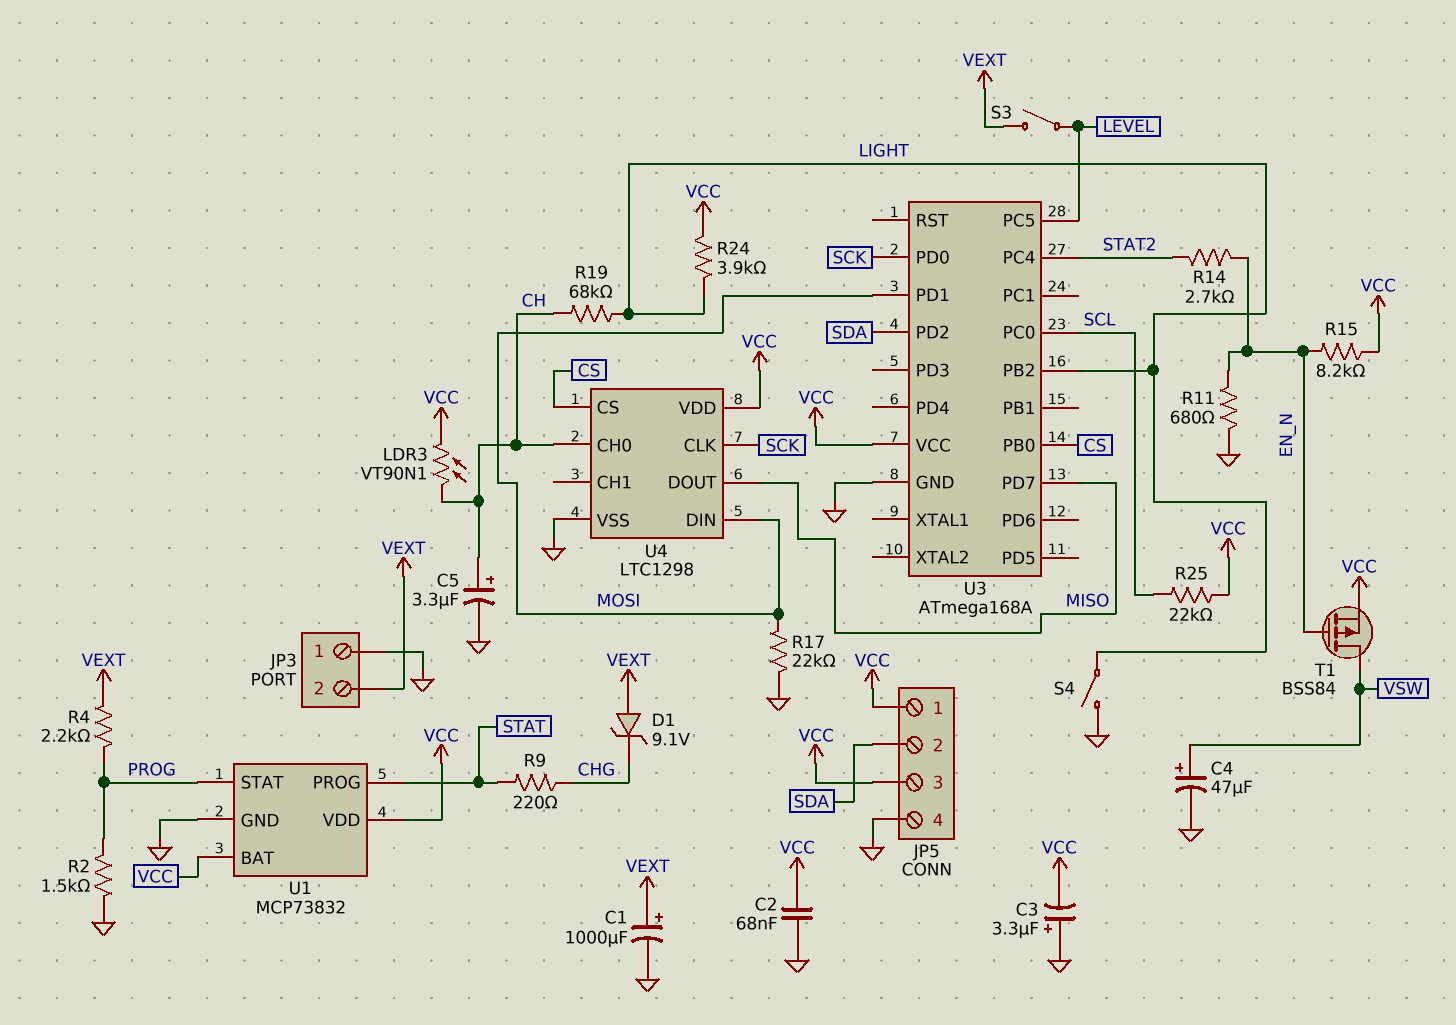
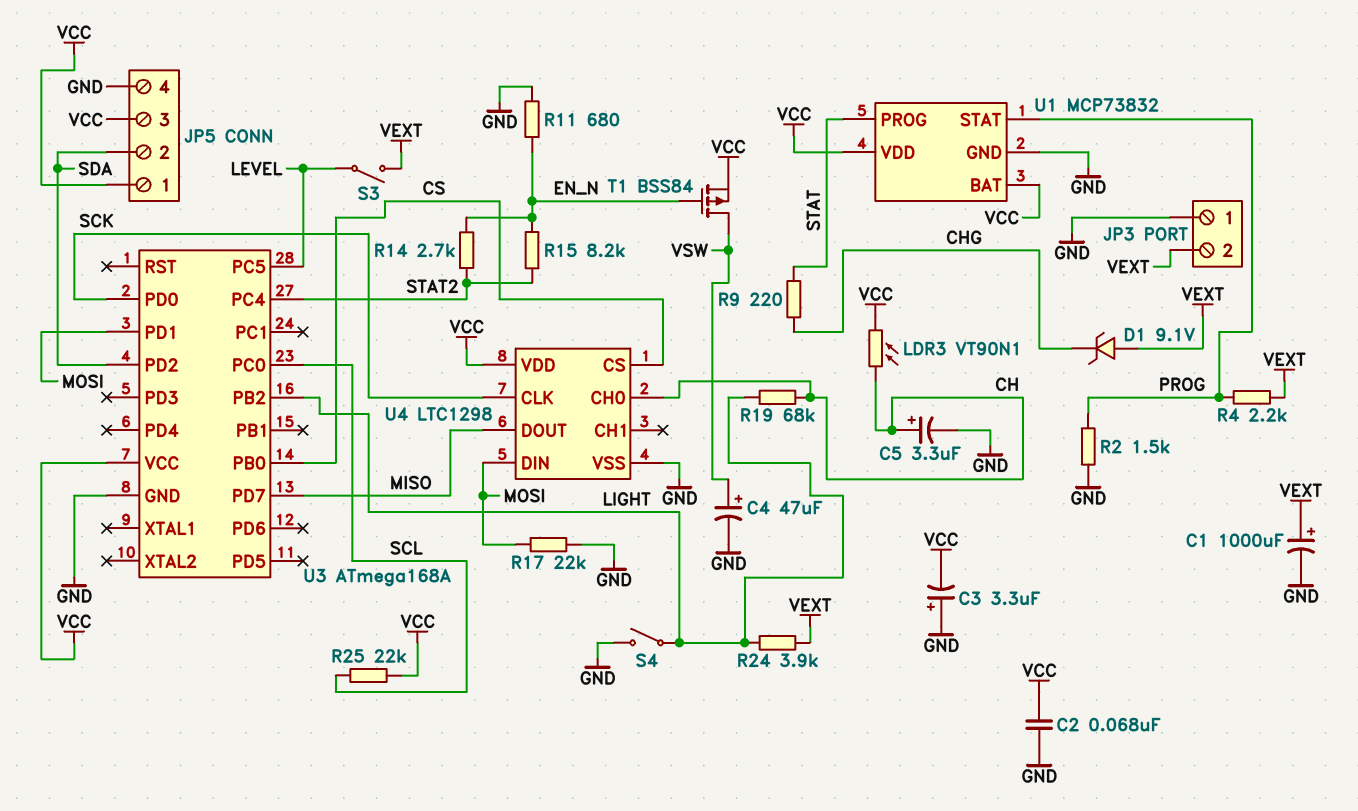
R15: 8.2k (EN_N, VCC) -> 8.2k (EN_N, STAT2)
R24: 3.9k (LIGHT, VCC) -> 3.9k (LIGHT, VEXT)

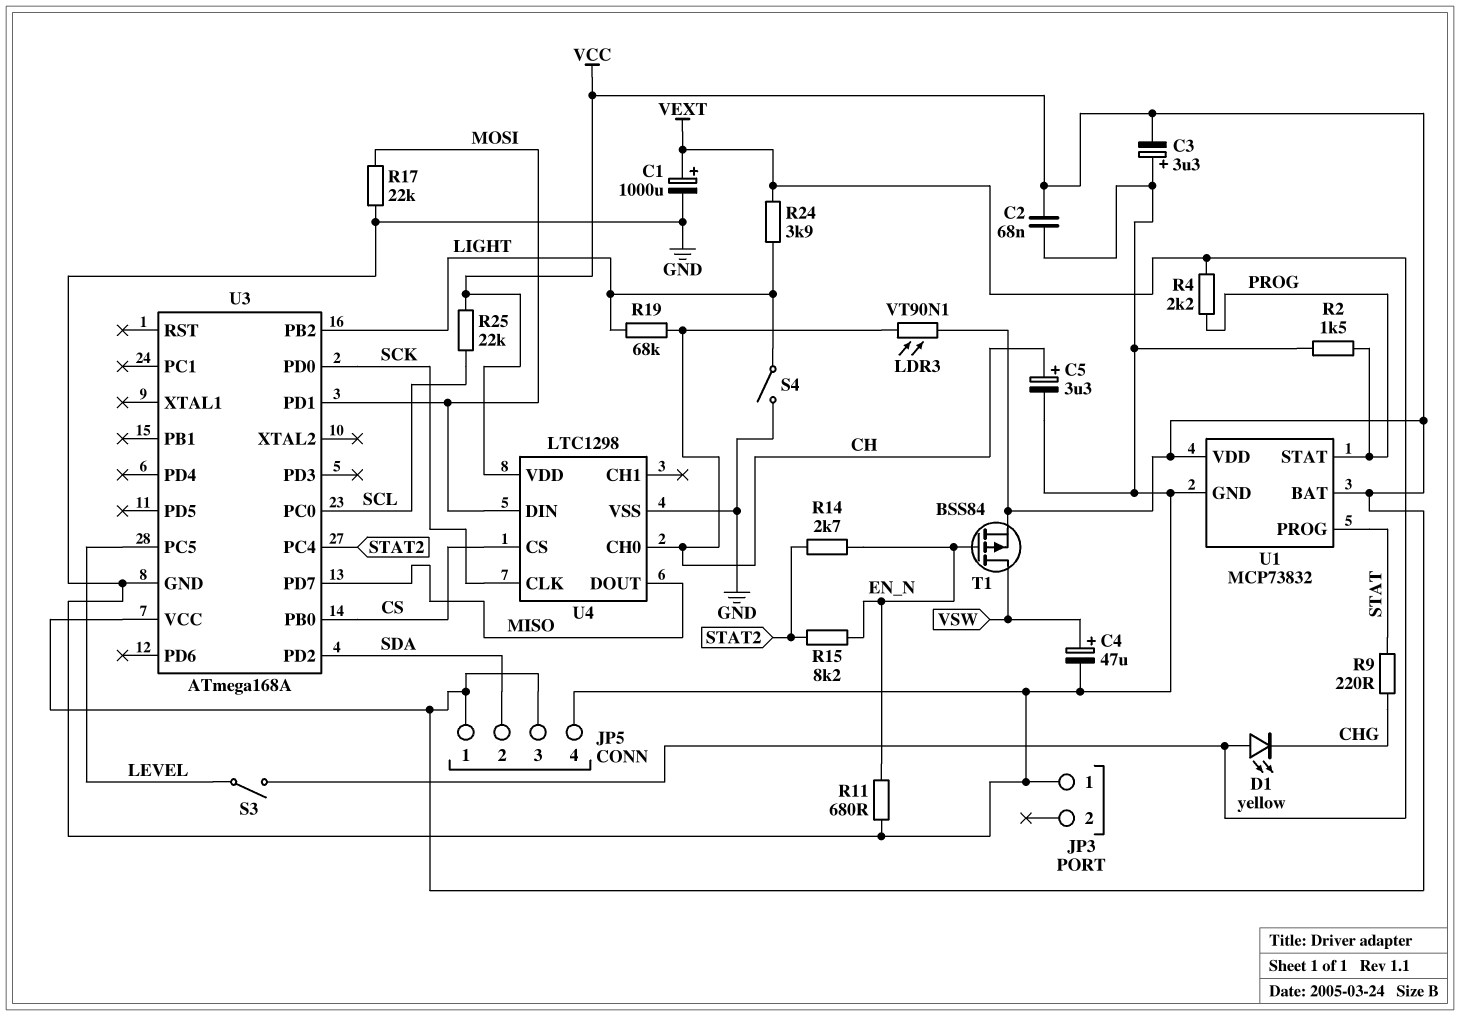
D1: zener 9.1V (A VEXT, K CHG) -> LED yellow (A VEXT, K CHG)
JP3 pin 2: VEXT -> none

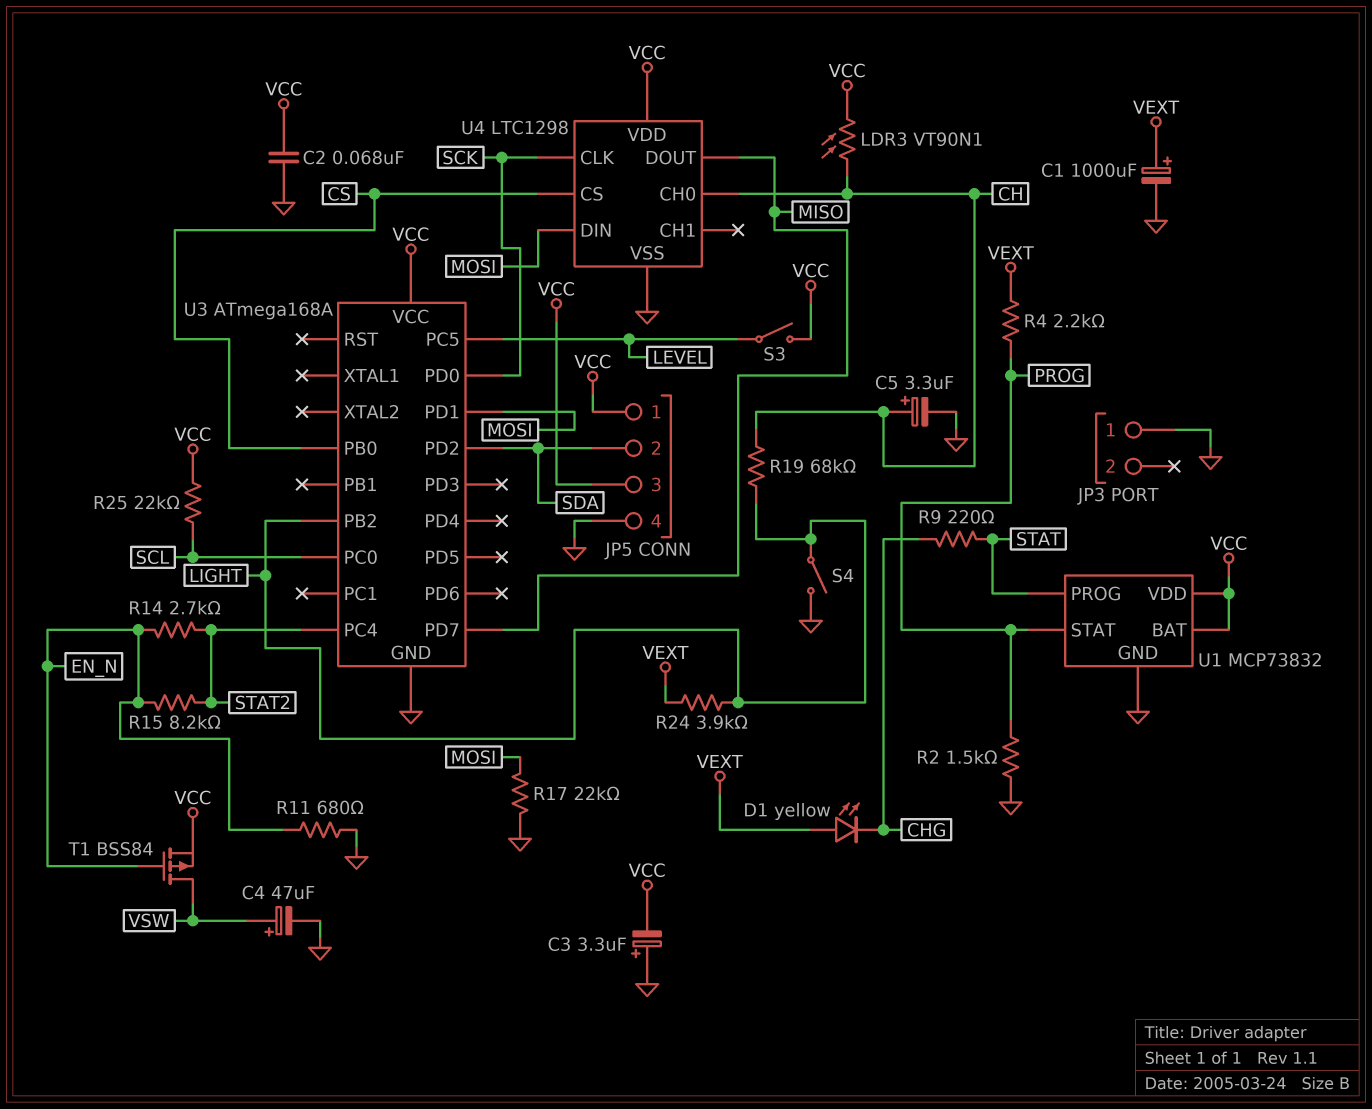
S3: switch (LEVEL, VEXT) -> switch (LEVEL, VCC)

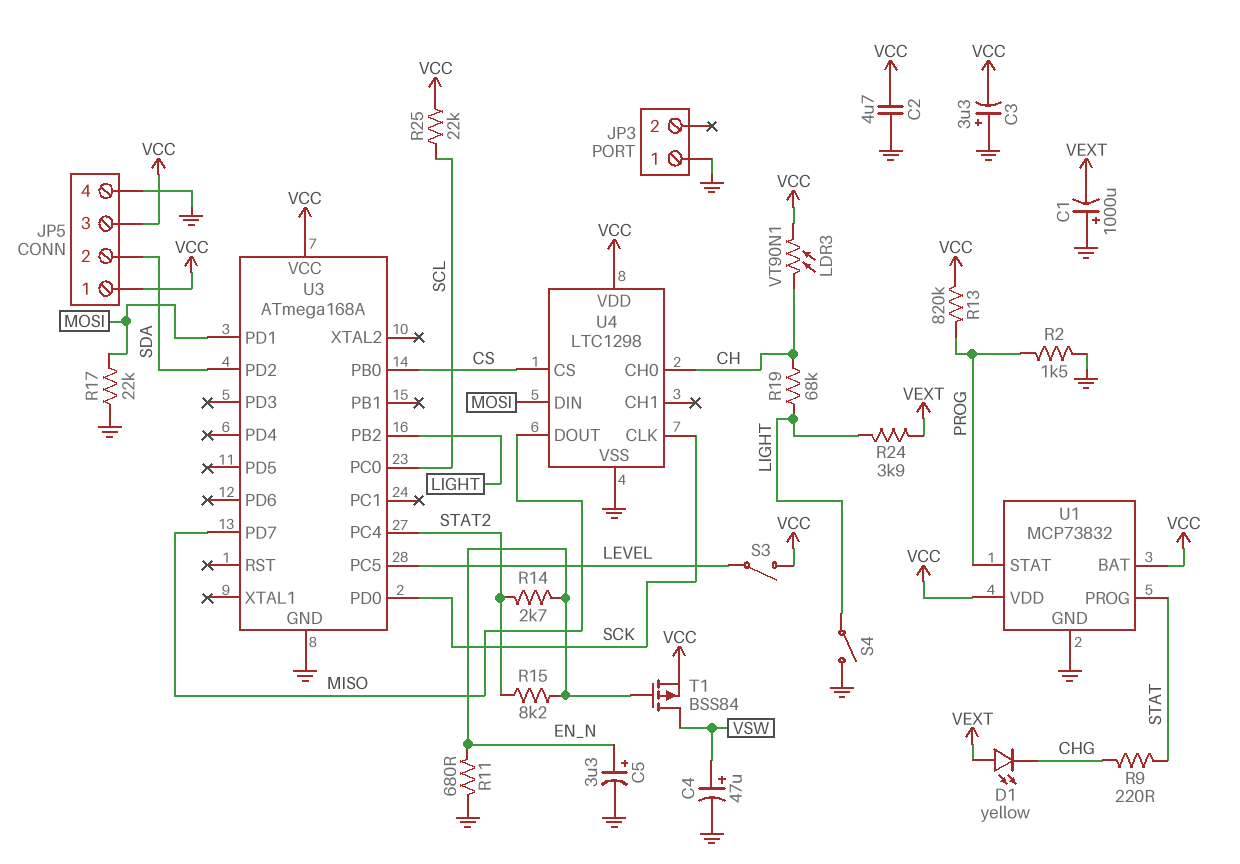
C1: 1000uF (plus VEXT, minus GND) -> 1000uF (plus GND, minus VEXT)
C2: 68nF (GND, VCC) -> 4.7uF (GND, VCC)
C5: 3.3uF (plus CH, minus GND) -> 3.3uF (plus EN_N, minus GND)
R4: 2.2k (PROG, VEXT) -> none
R13: none -> 820k (PROG, VCC)

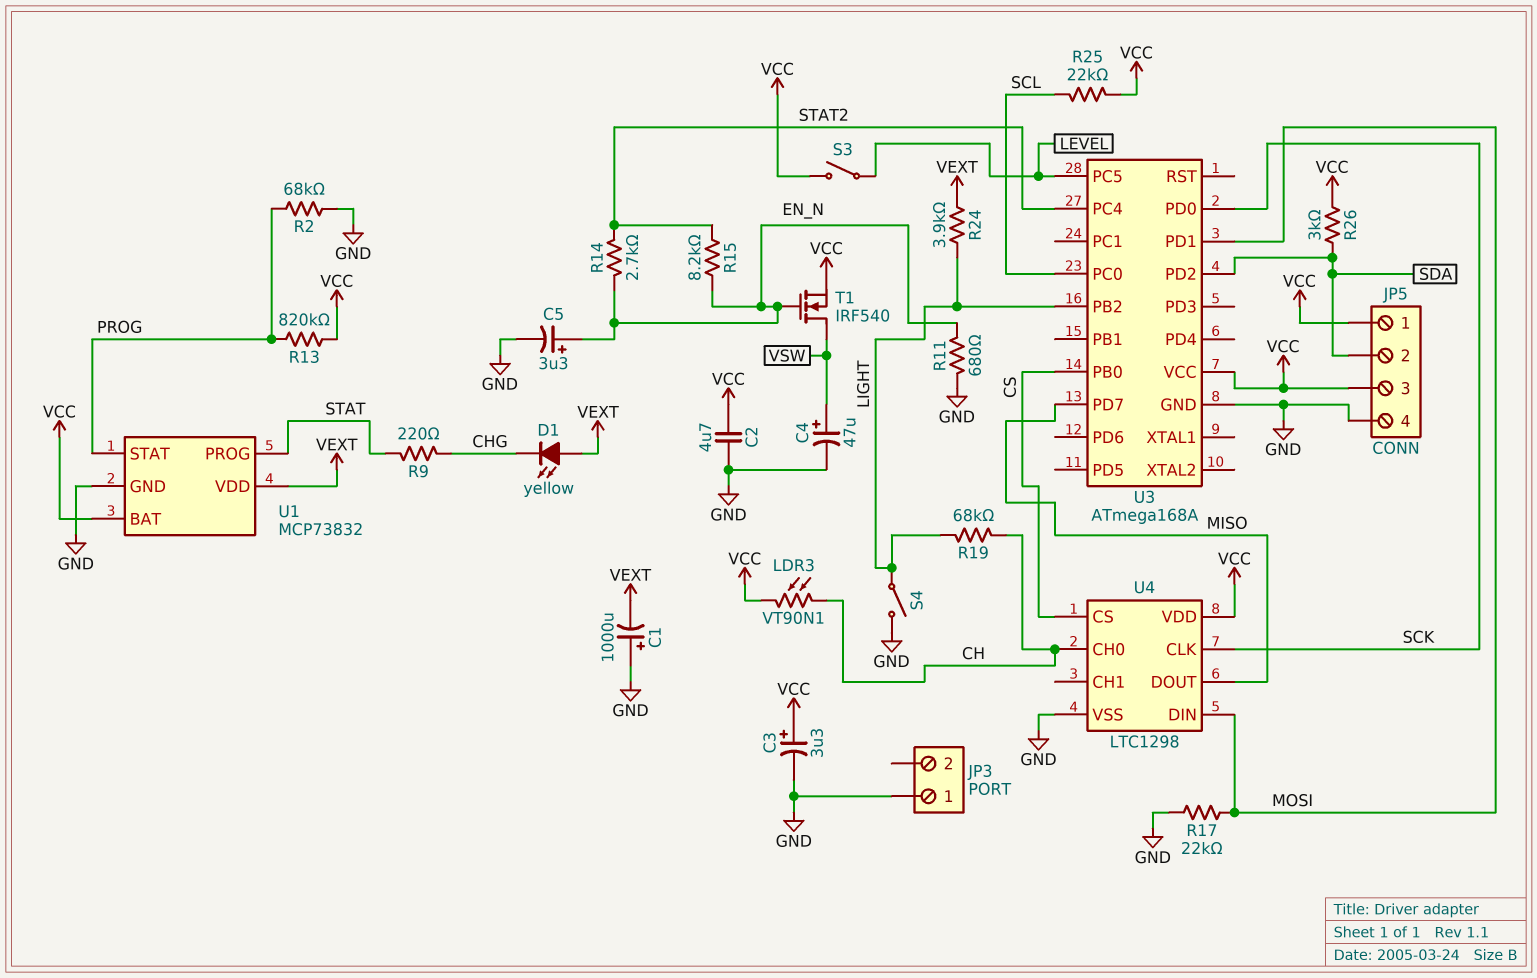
C3: 3.3uF (plus GND, minus VCC) -> 3.3uF (plus VCC, minus GND)
R2: 1.5k (GND, PROG) -> 68k (GND, PROG)
R26: none -> 3k (SDA, VCC)
T1: PMOS BSS84 (G EN_N, D VSW, S VCC) -> NMOS IRF540 (G EN_N, D VSW, S VCC)
U1 pin VDD: VCC -> VEXT

